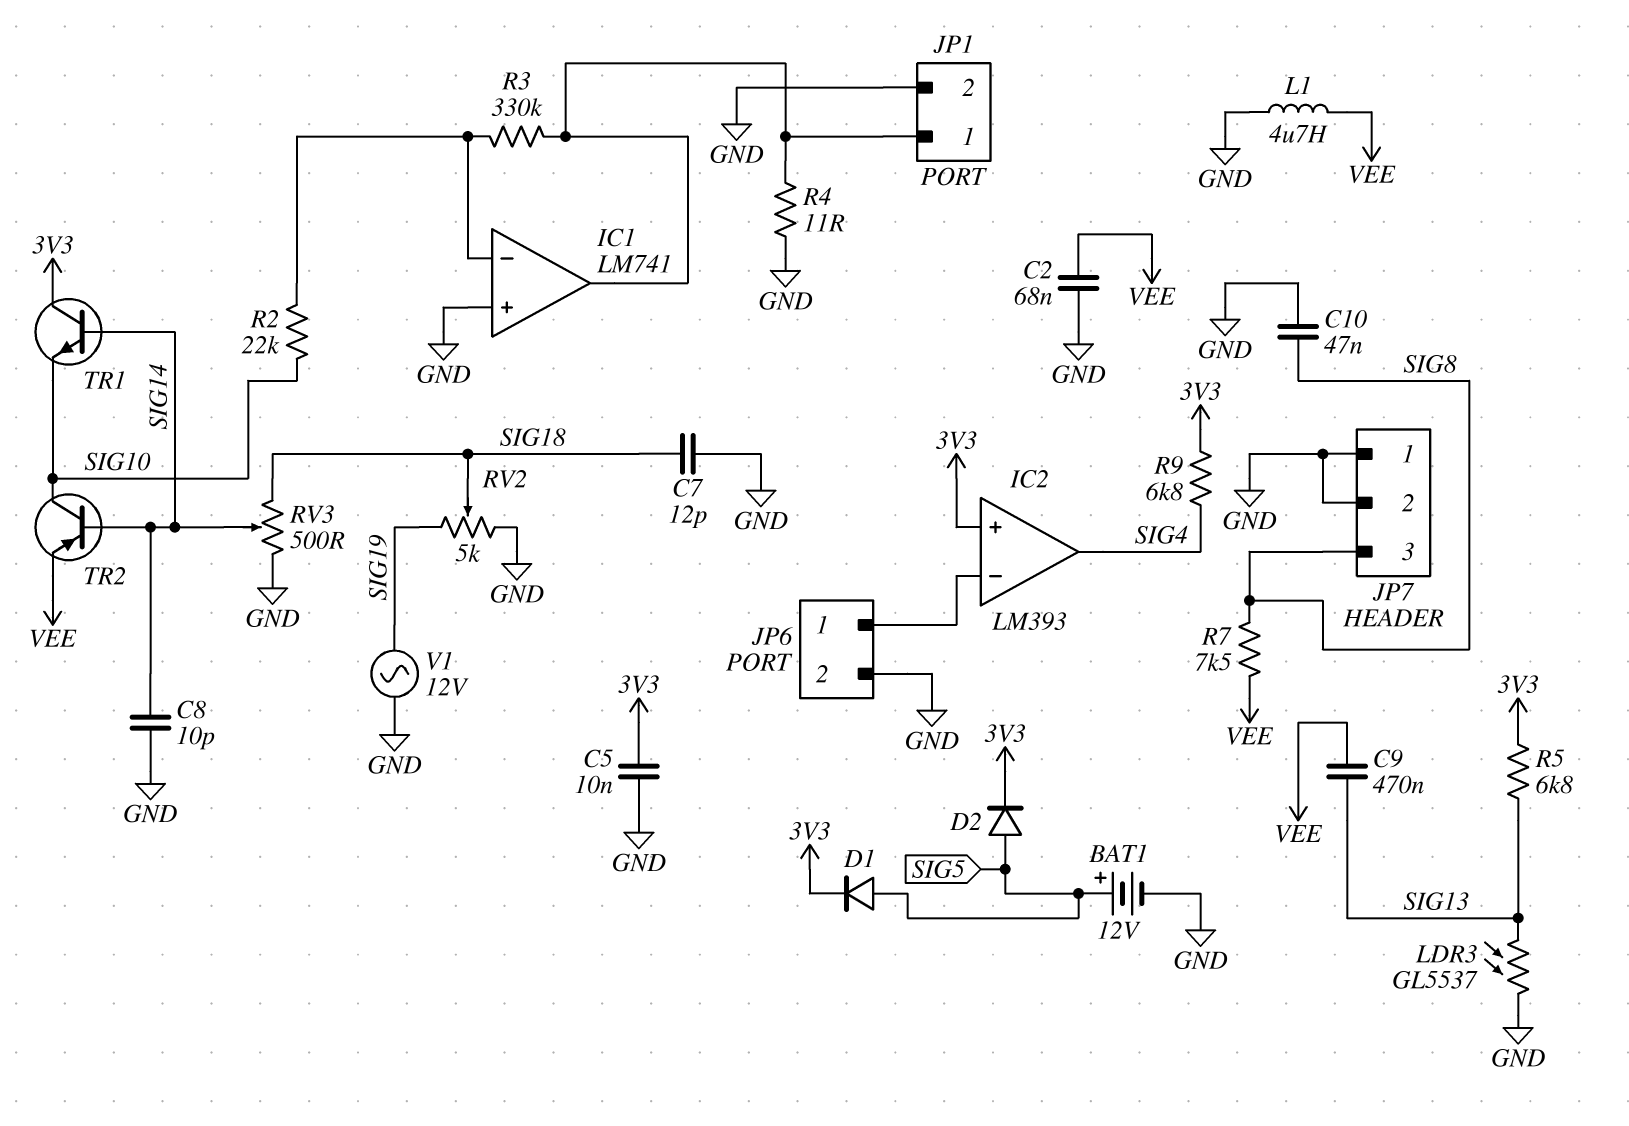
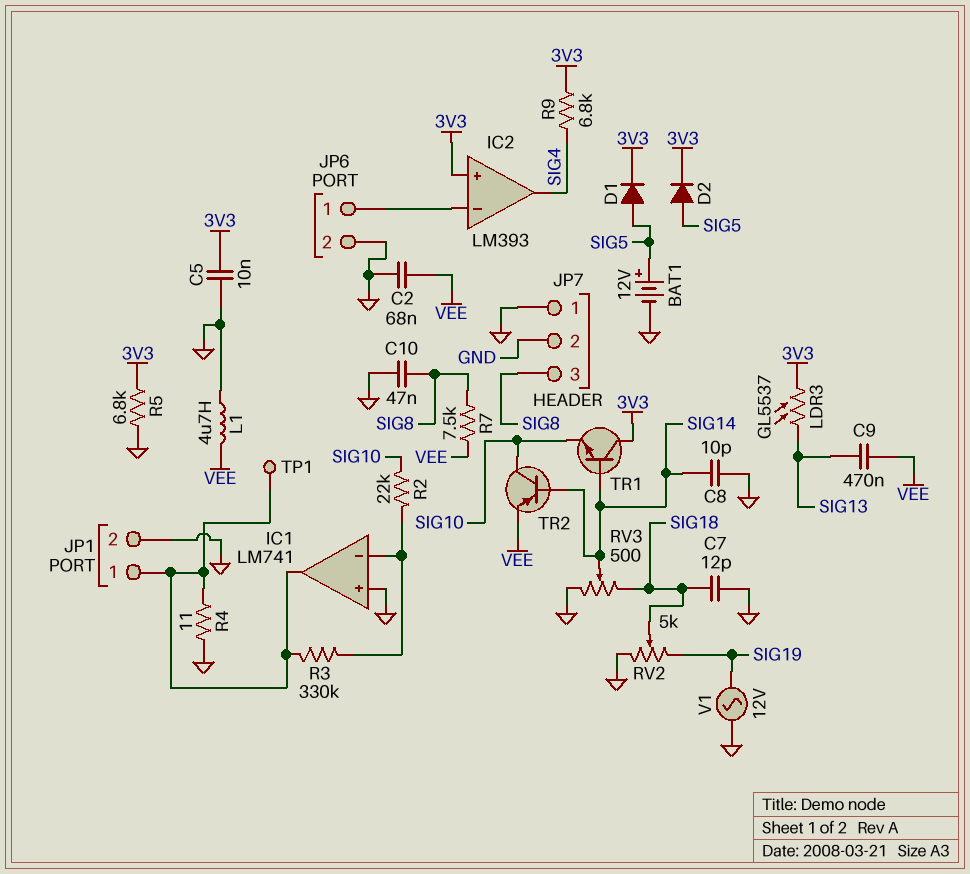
LDR3: GL5537 (GND, SIG13) -> GL5537 (3V3, SIG13)
R5: 6.8k (3V3, SIG13) -> 6.8k (3V3, GND)
TP1: none -> test point (IC1/out)

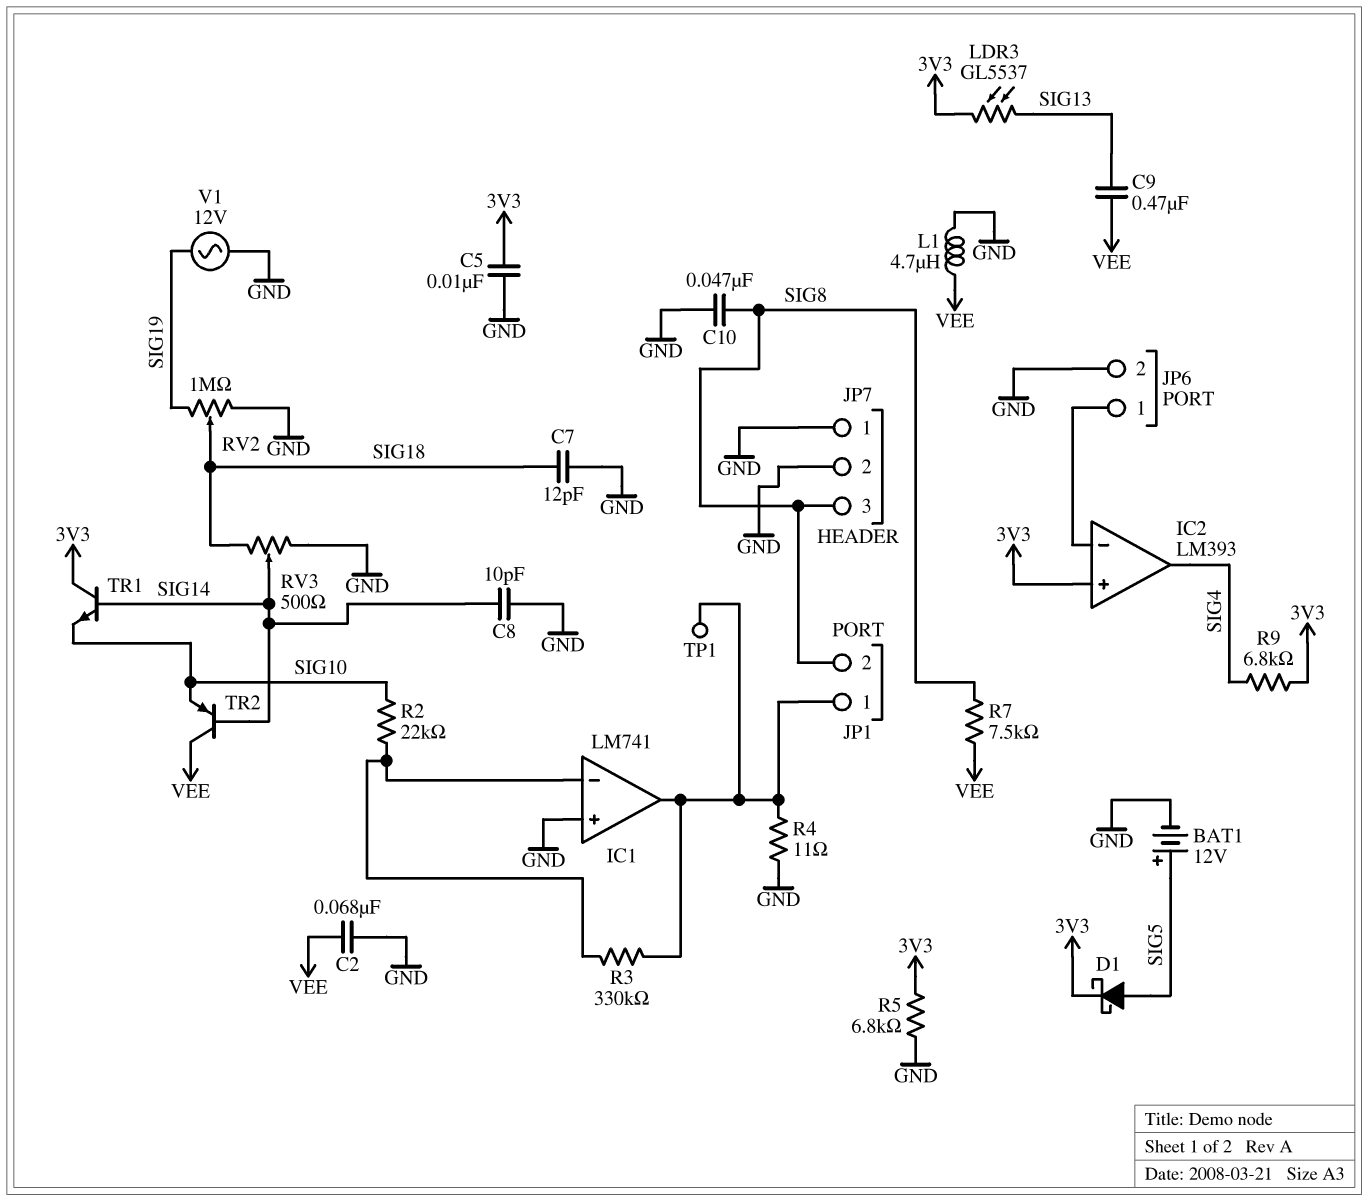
D1: diode (A SIG5, K 3V3) -> schottky (A SIG5, K 3V3)
D2: diode (A SIG5, K 3V3) -> none
JP1 pin 2: GND -> SIG8
RV2: 5k (GND, SIG19, wiper SIG18) -> 1M (GND, SIG19, wiper SIG18)
TR2: PNP (B SIG14, C SIG10, E VEE) -> PNP (B SIG14, C VEE, E SIG10)

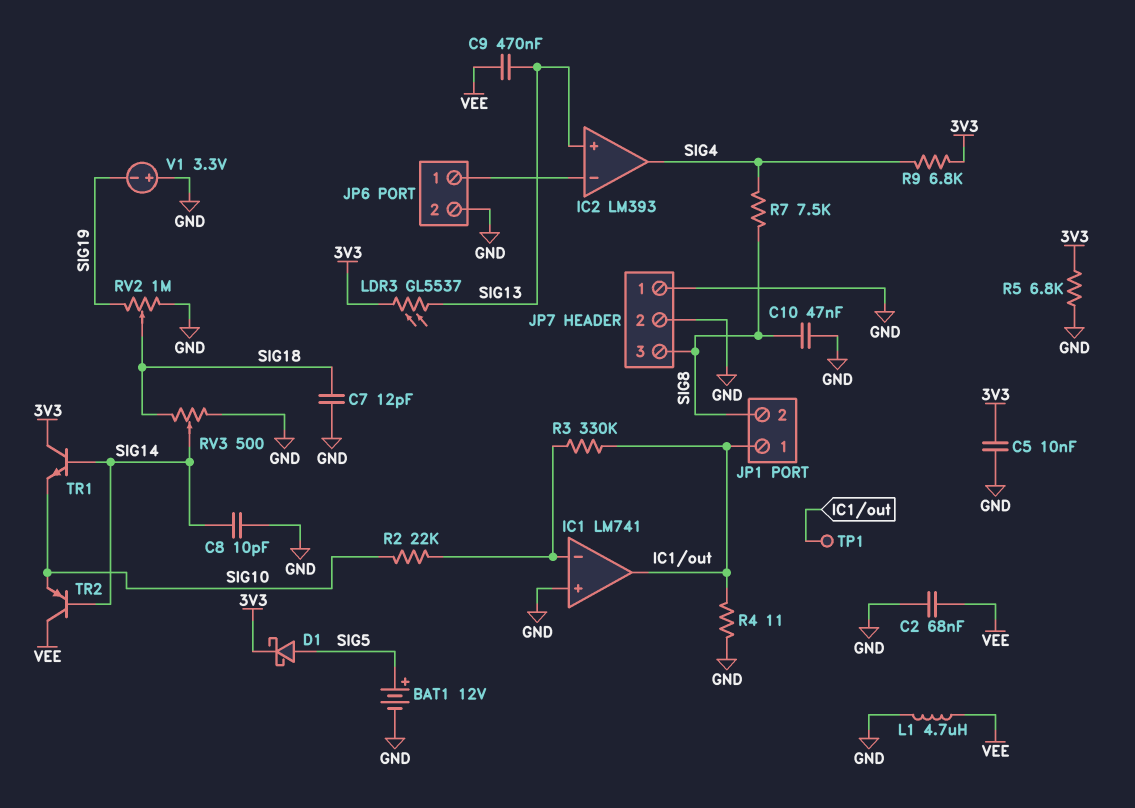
IC2 pin in+: 3V3 -> SIG13
R7: 7.5k (SIG8, VEE) -> 7.5k (SIG4, SIG8)
V1: AC 12V (GND, SIG19) -> 3.3V (plus GND, minus SIG19)

